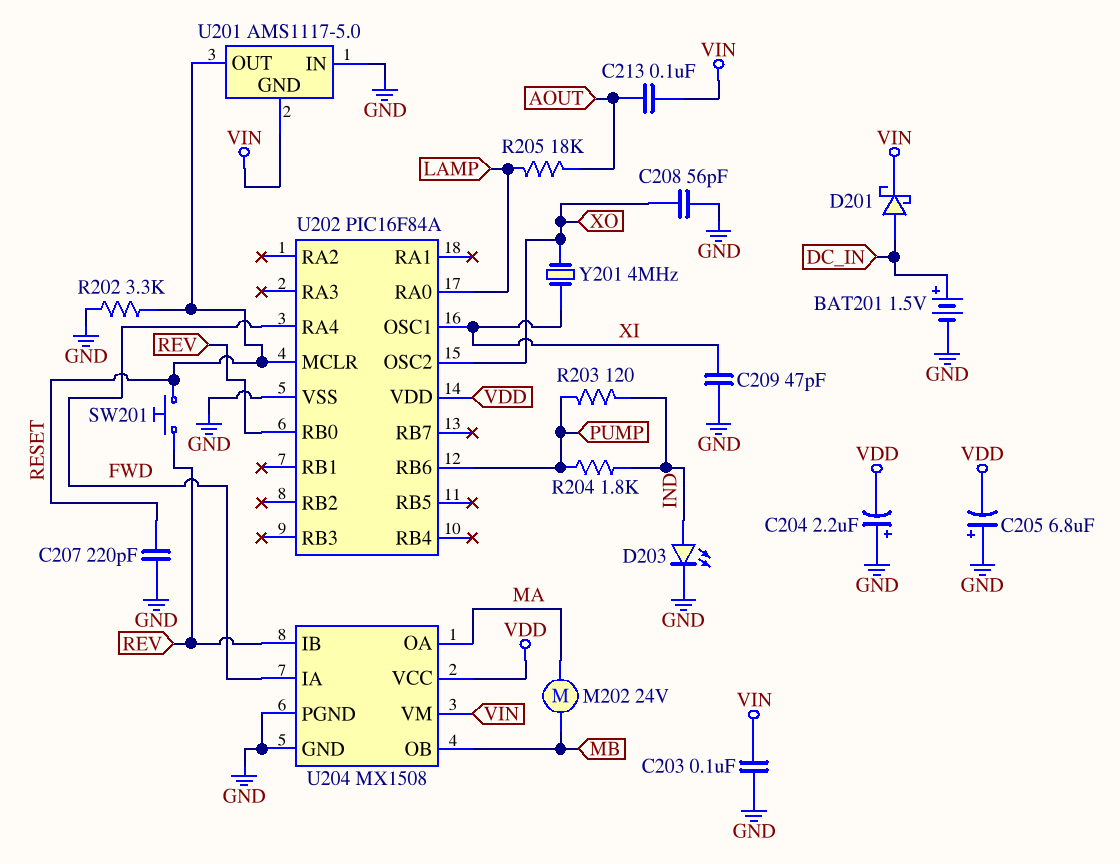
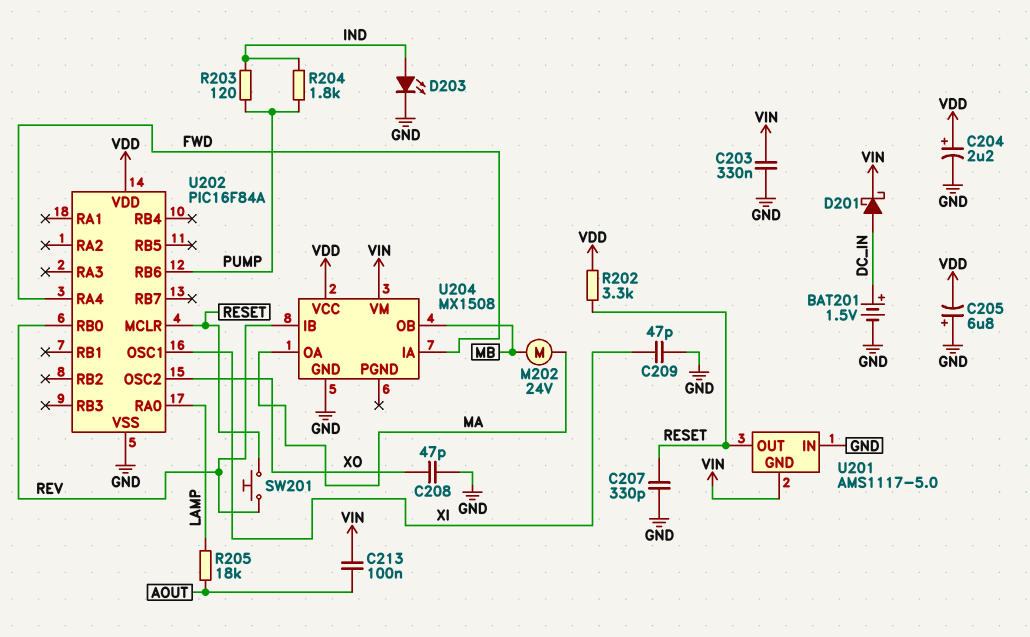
C203: 100nF (GND, VIN) -> 330nF (GND, VIN)
C204: 2.2uF (plus GND, minus VDD) -> 2.2uF (plus VDD, minus GND)
C207: 220pF (GND, RESET) -> 330pF (GND, RESET)
C208: 56pF (GND, XO) -> 47pF (GND, XO)
R202: 3.3k (GND, RESET) -> 3.3k (RESET, VDD)
U204 pin PGND: GND -> none
Y201: 4MHz (XI, XO) -> none

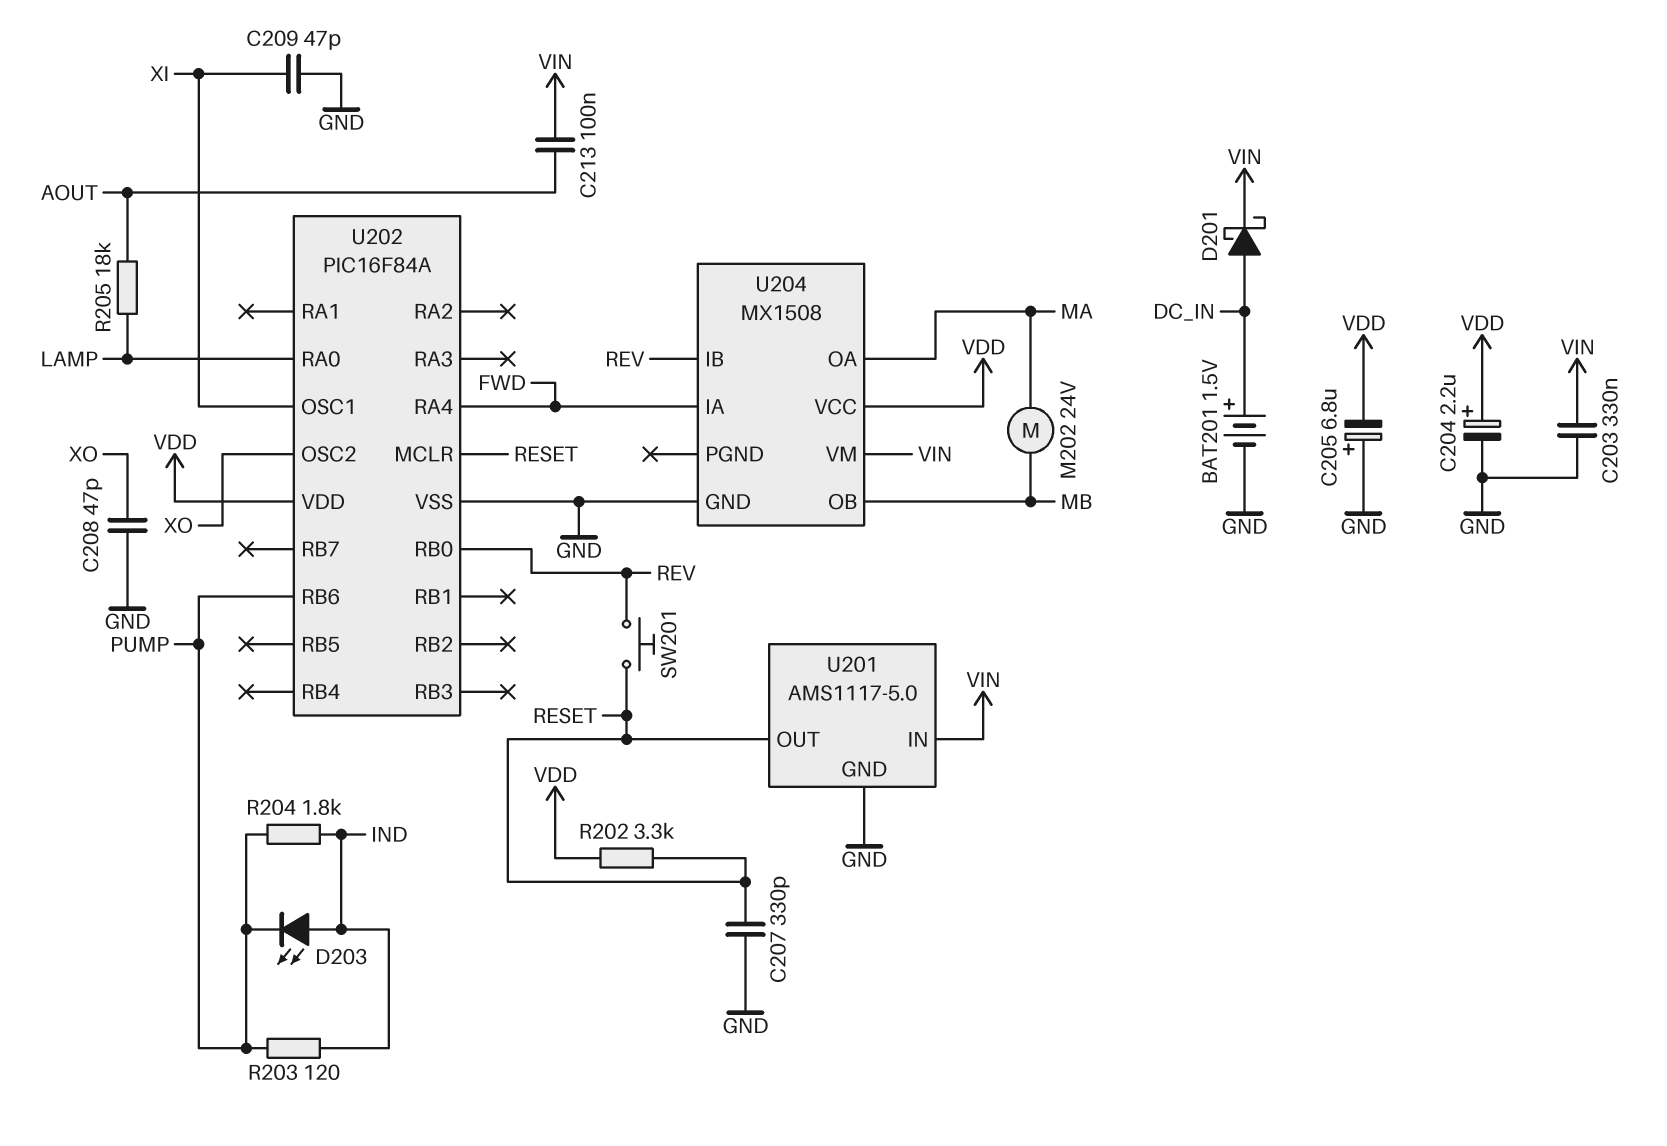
D203: LED (A IND, K GND) -> LED (A IND, K PUMP)
U201 pin GND: VIN -> GND
U201 pin IN: GND -> VIN

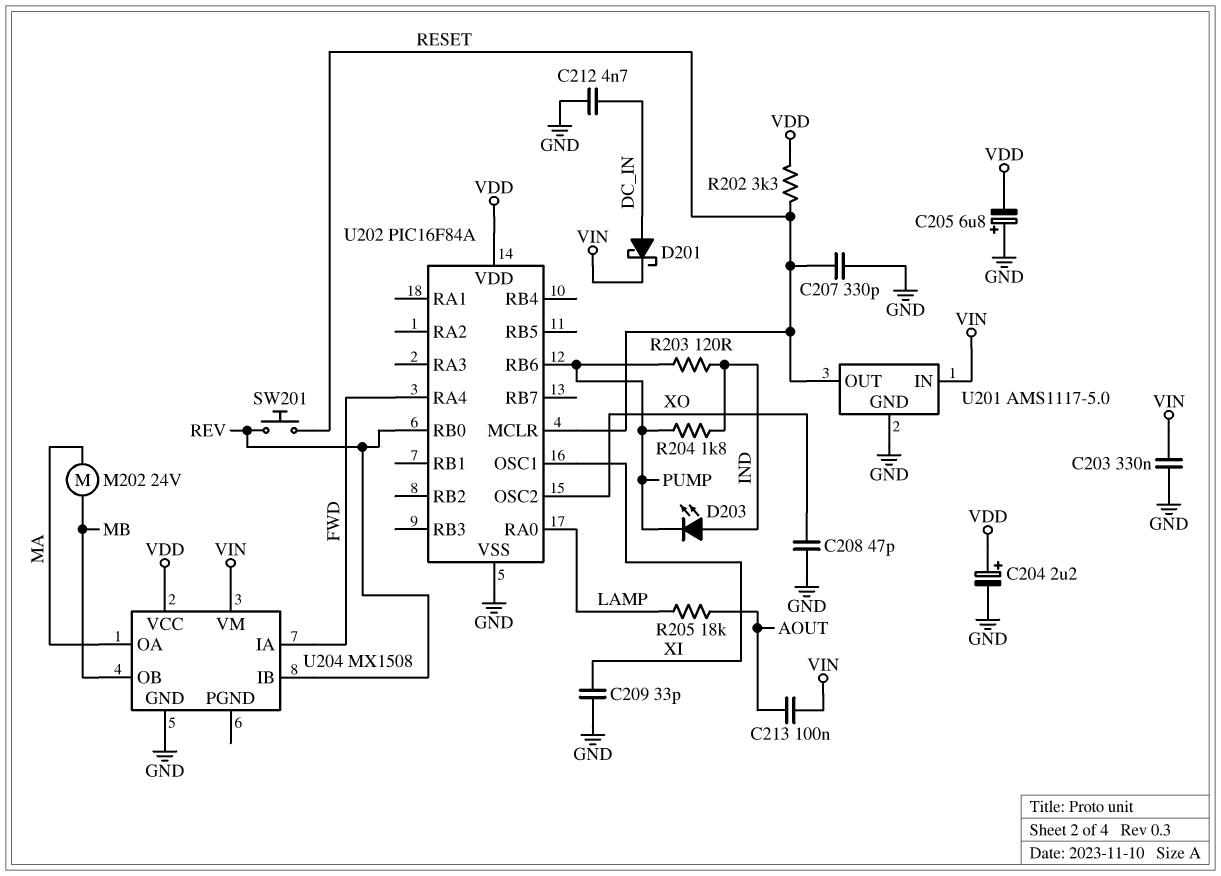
BAT201: 1.5V (plus DC_IN, minus GND) -> none
C209: 47pF (GND, XI) -> 33pF (GND, XI)
C212: none -> 4.7nF (DC_IN, GND)

